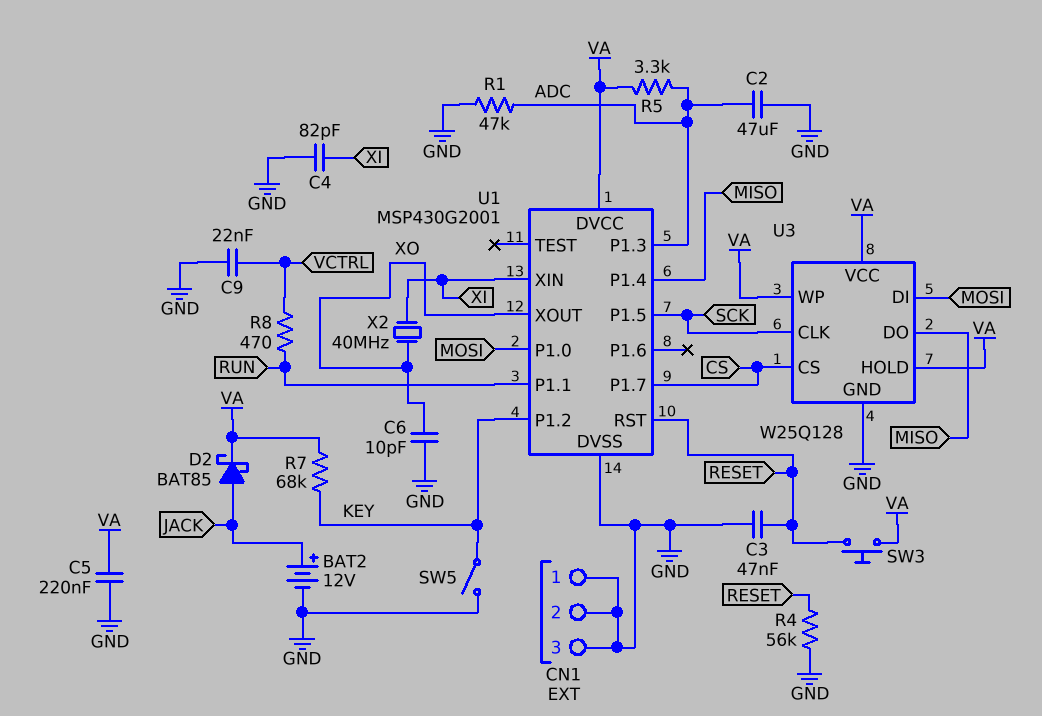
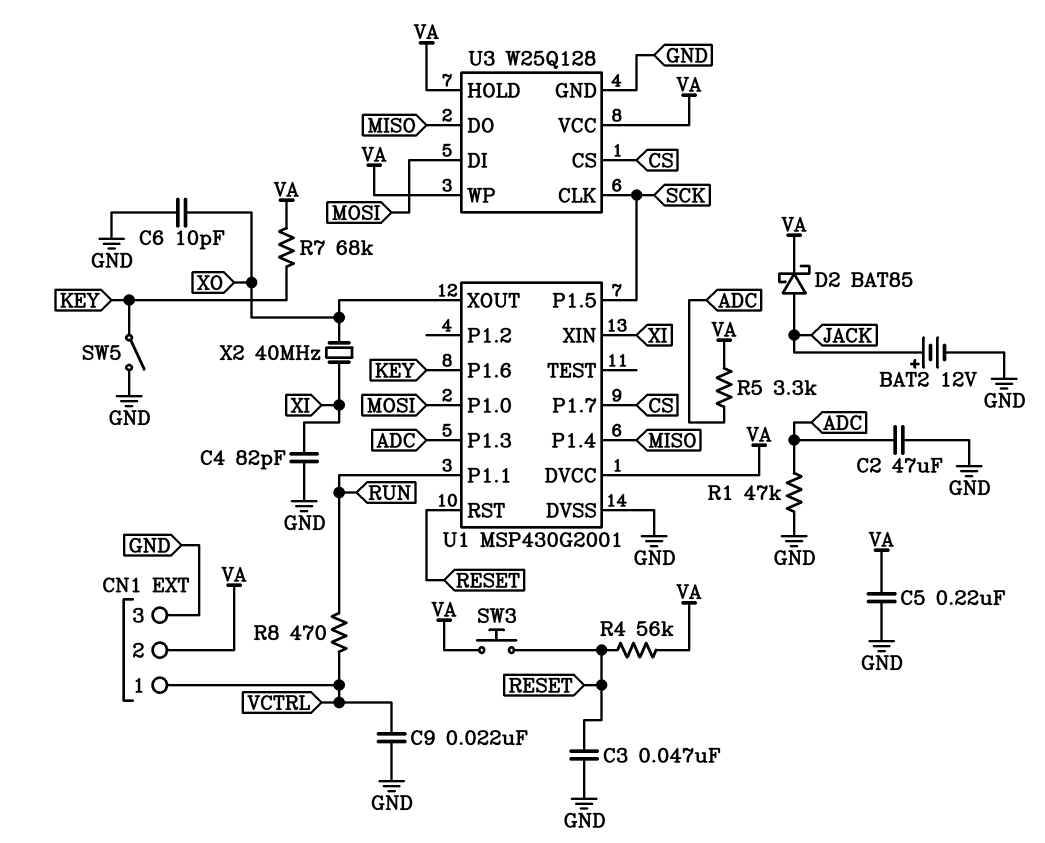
CN1 pin 1: GND -> VCTRL
CN1 pin 2: GND -> VA
R4: 56k (GND, RESET) -> 56k (RESET, VA)
U1 pin P1.2: KEY -> none
U1 pin P1.6: none -> KEY

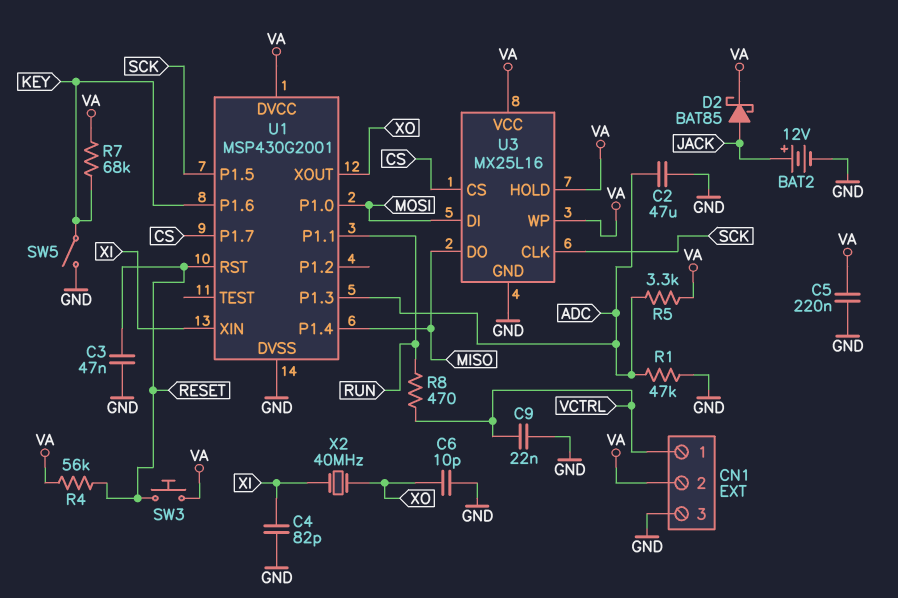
U3: W25Q128 -> MX25L16

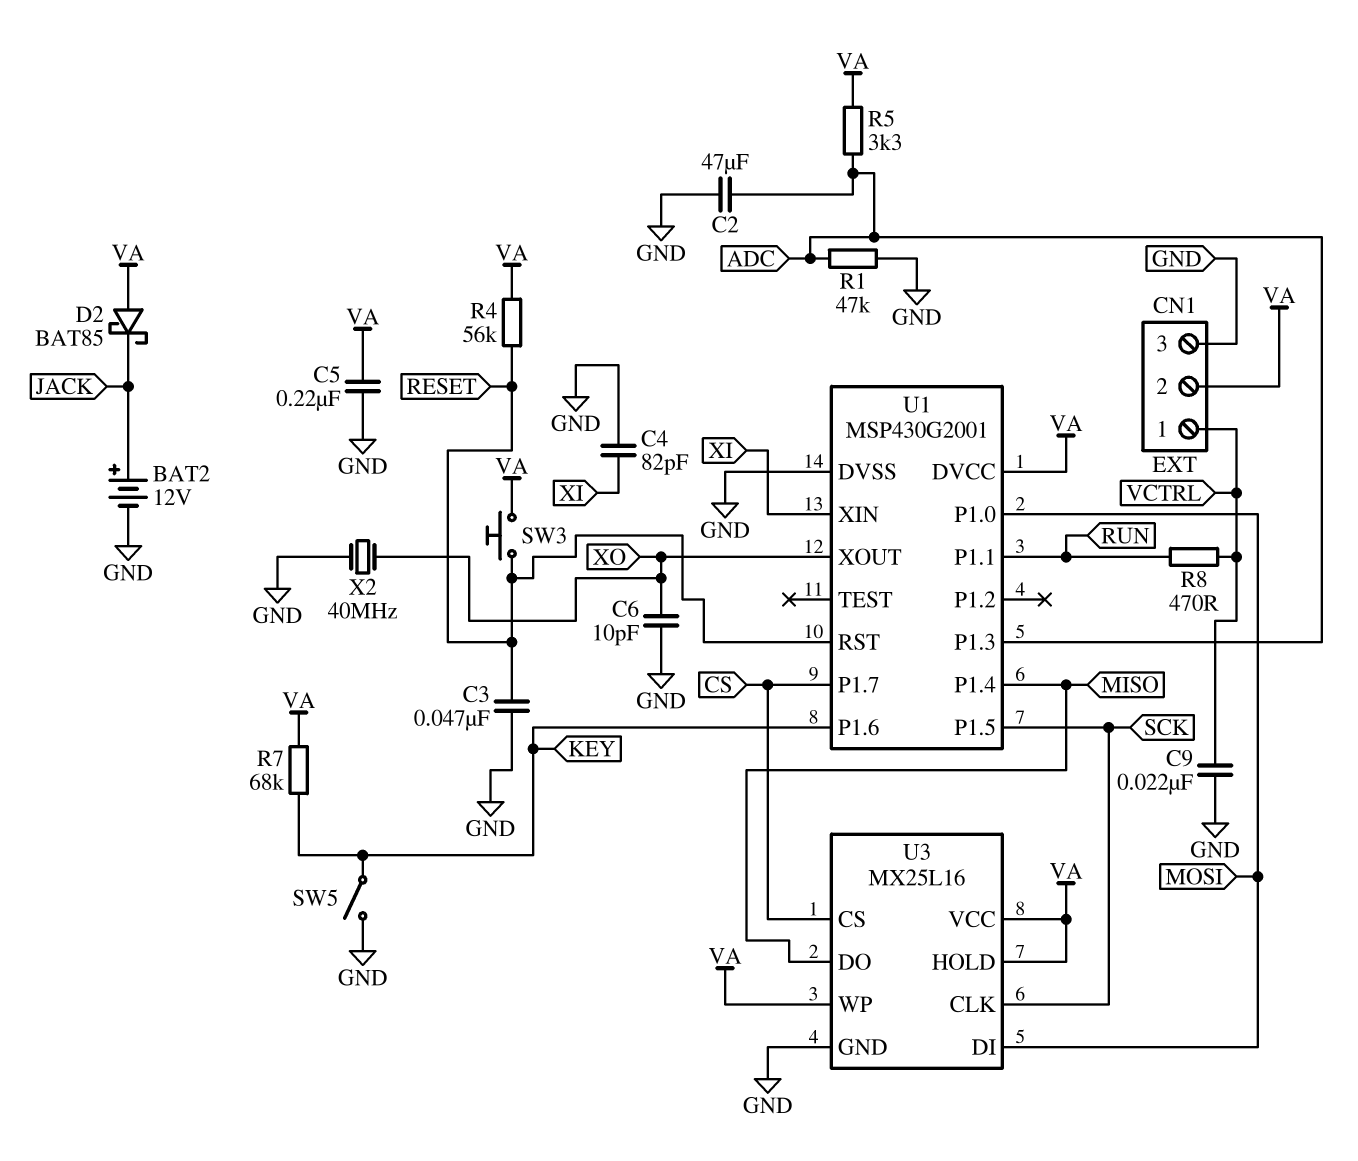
D2: schottky BAT85 (A JACK, K VA) -> schottky BAT85 (A VA, K JACK)
X2: 40MHz (XI, XO) -> 40MHz (GND, XO)

